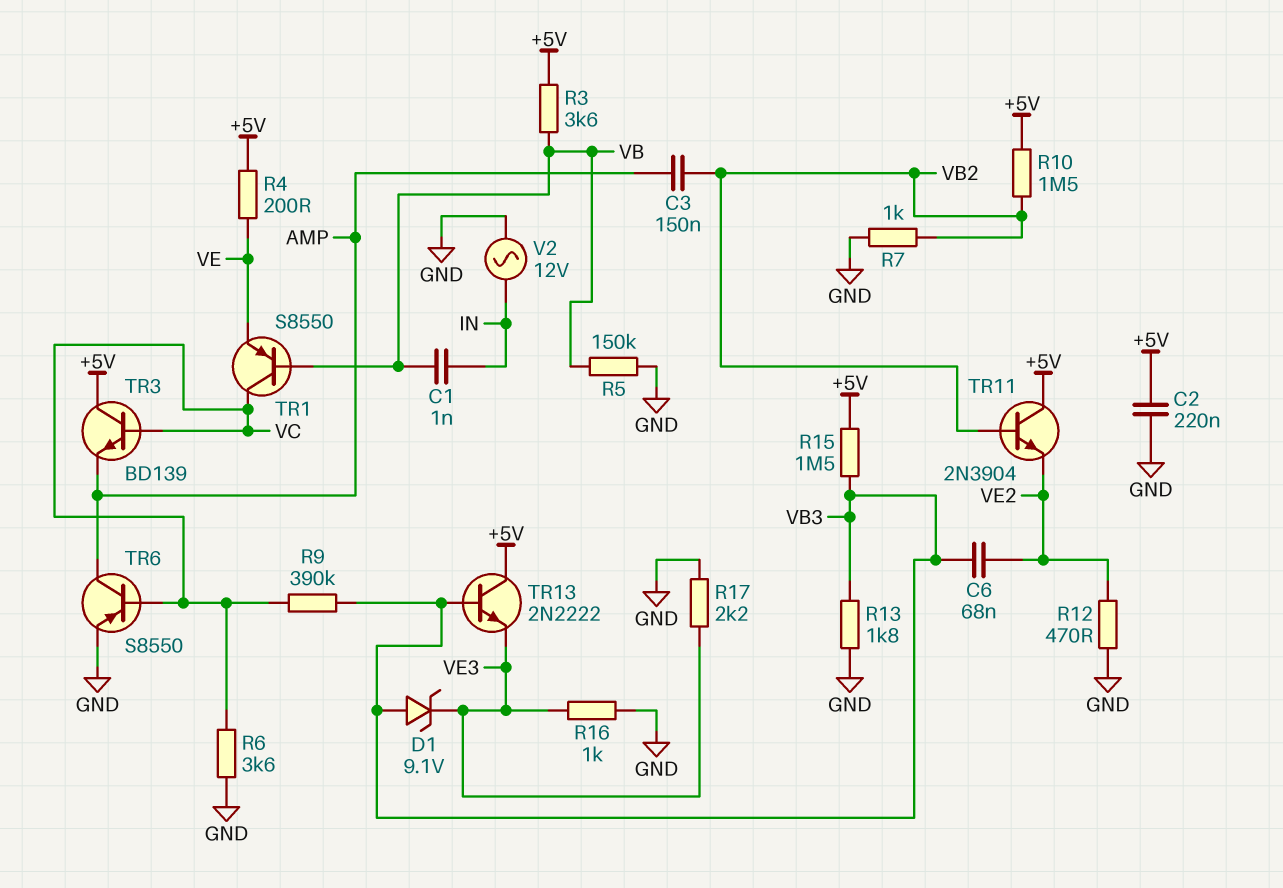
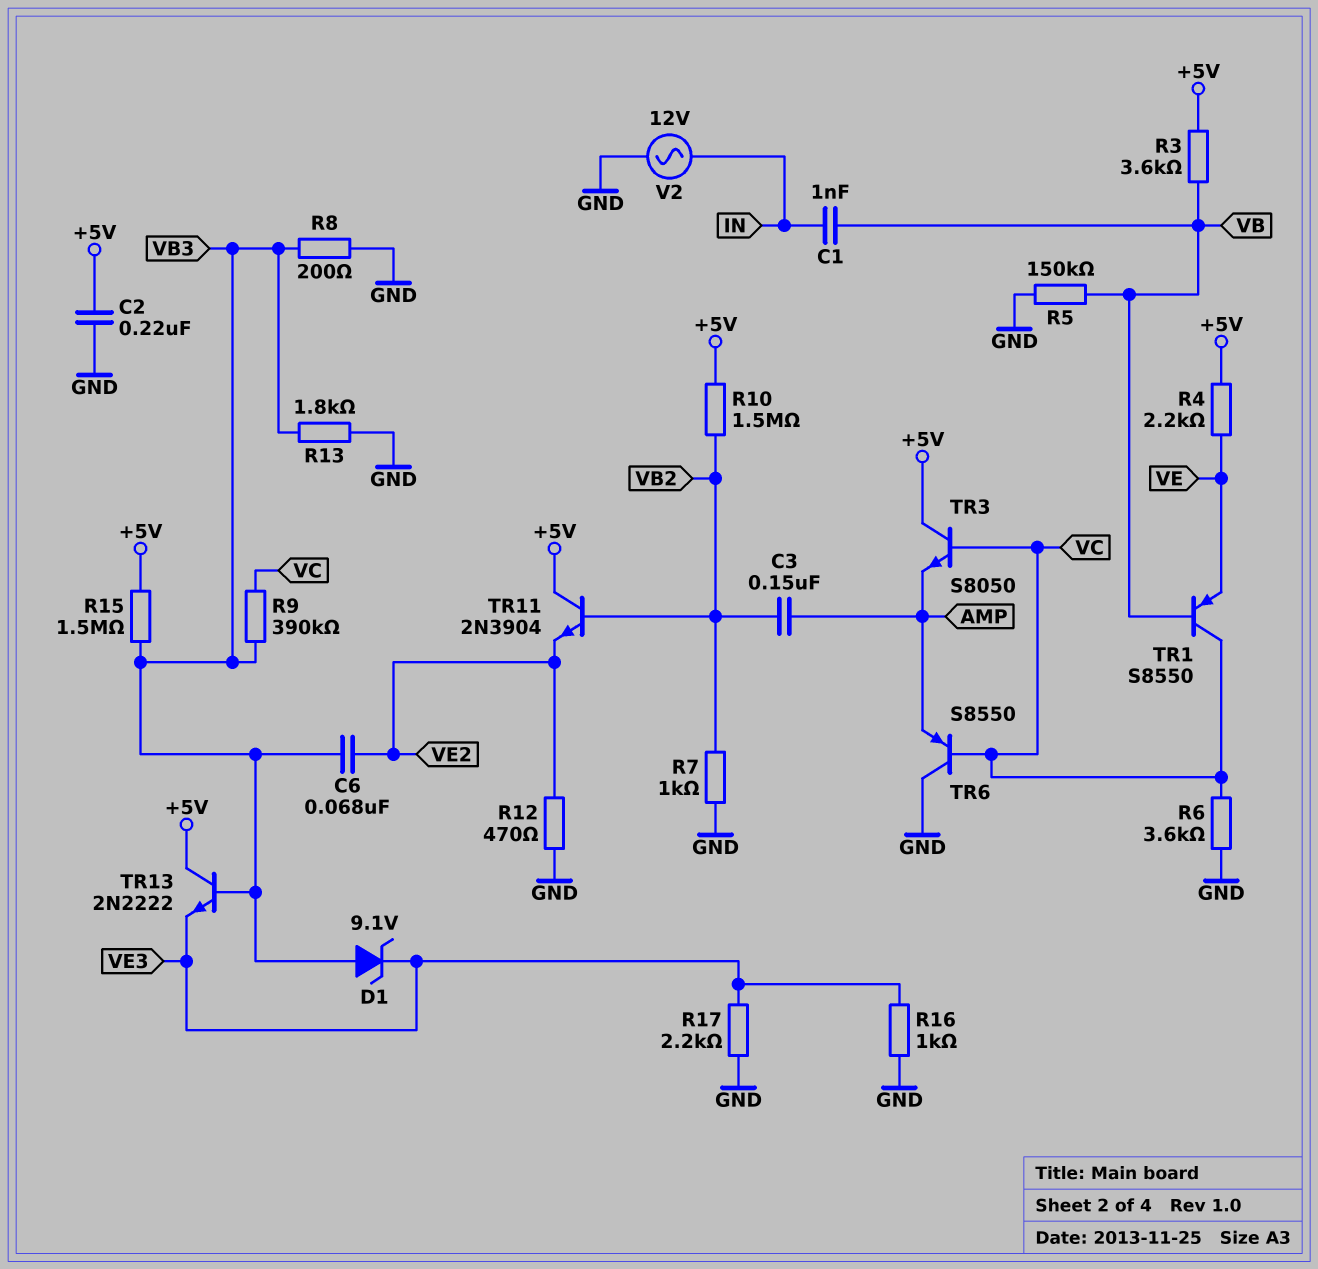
R4: 200 (+5V, VE) -> 2.2k (+5V, VE)
R8: none -> 200 (GND, VB3)
TR3: NPN BD139 (B VC, C +5V, E AMP) -> NPN S8050 (B VC, C +5V, E AMP)
TR6: PNP S8550 (B VC, C AMP, E GND) -> PNP S8550 (B VC, C GND, E AMP)

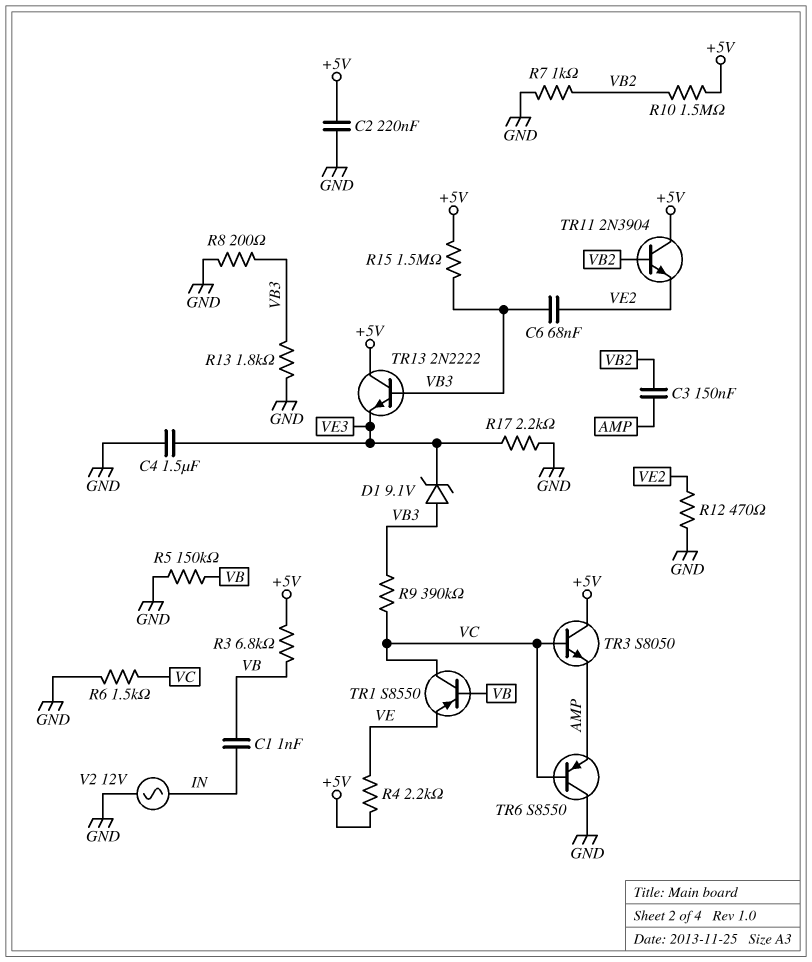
C4: none -> 1.5uF (GND, VE3)
R3: 3.6k (+5V, VB) -> 6.8k (+5V, VB)
R6: 3.6k (GND, VC) -> 1.5k (GND, VC)
R16: 1k (GND, VE3) -> none

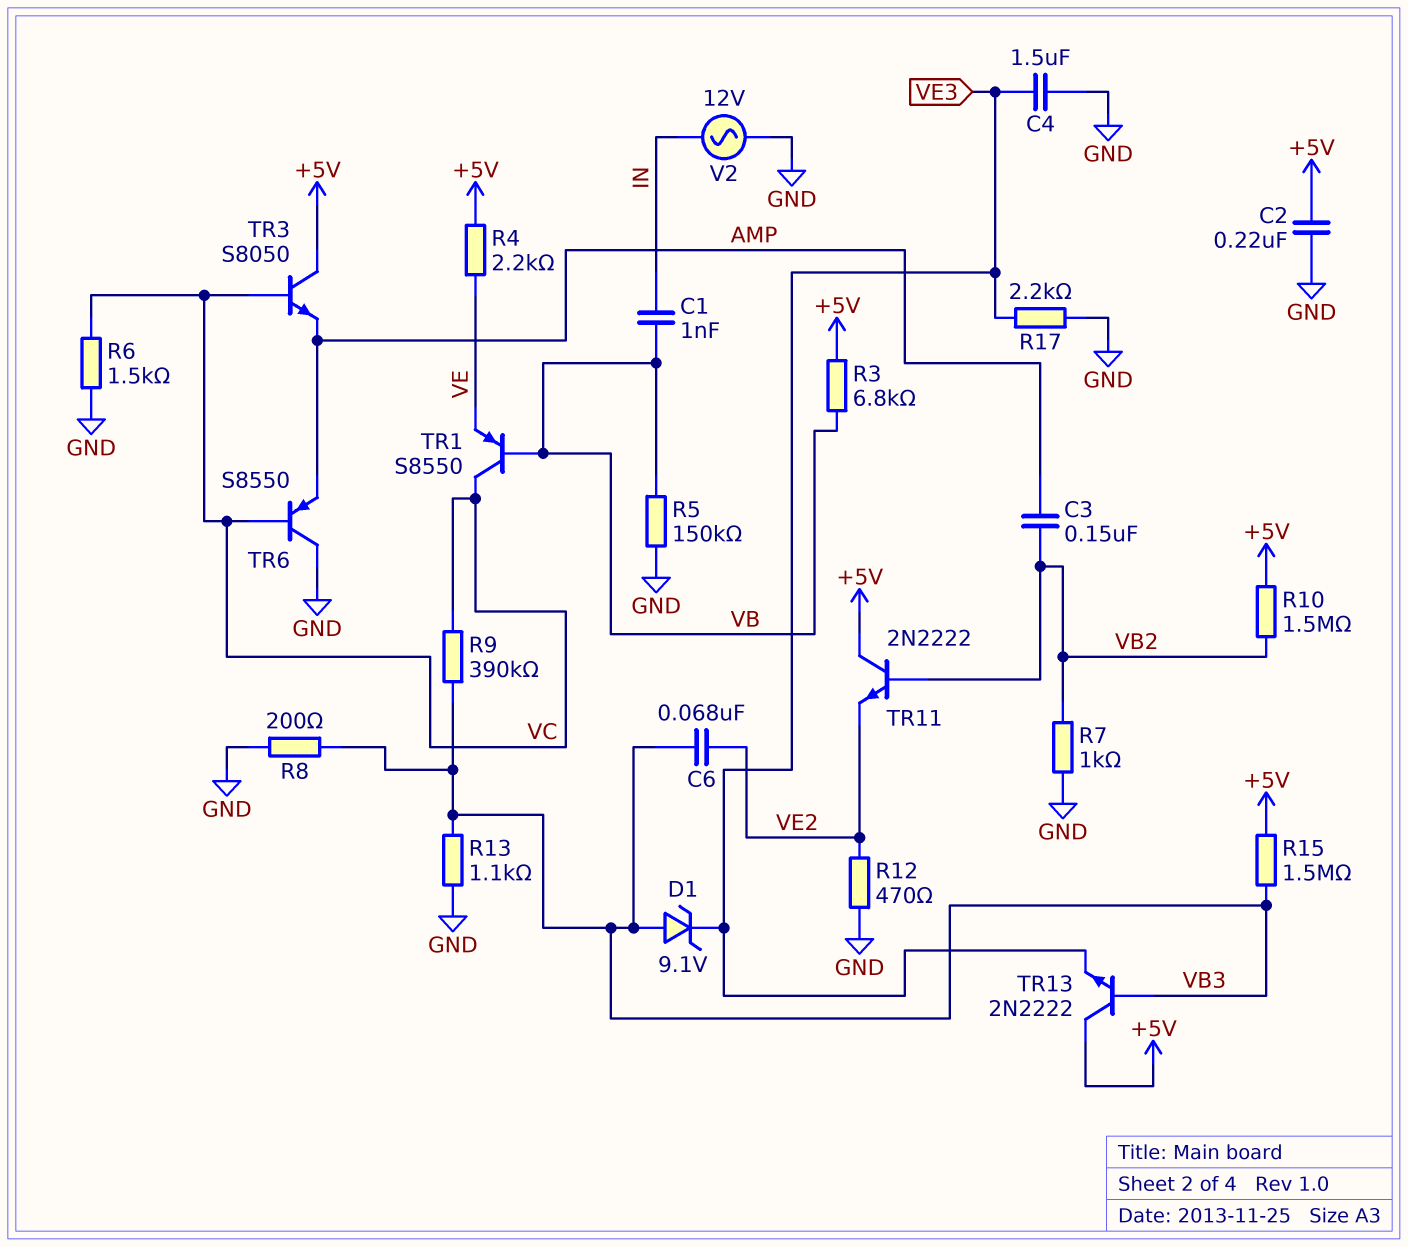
R13: 1.8k (GND, VB3) -> 1.1k (GND, VB3)
TR11: NPN 2N3904 (B VB2, C +5V, E VE2) -> NPN 2N2222 (B VB2, C +5V, E VE2)

